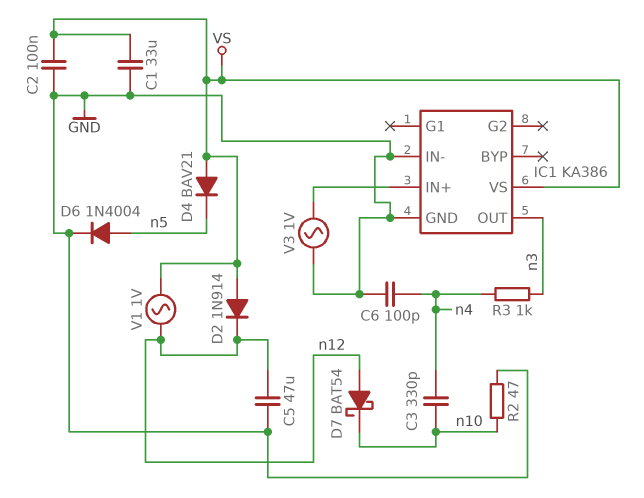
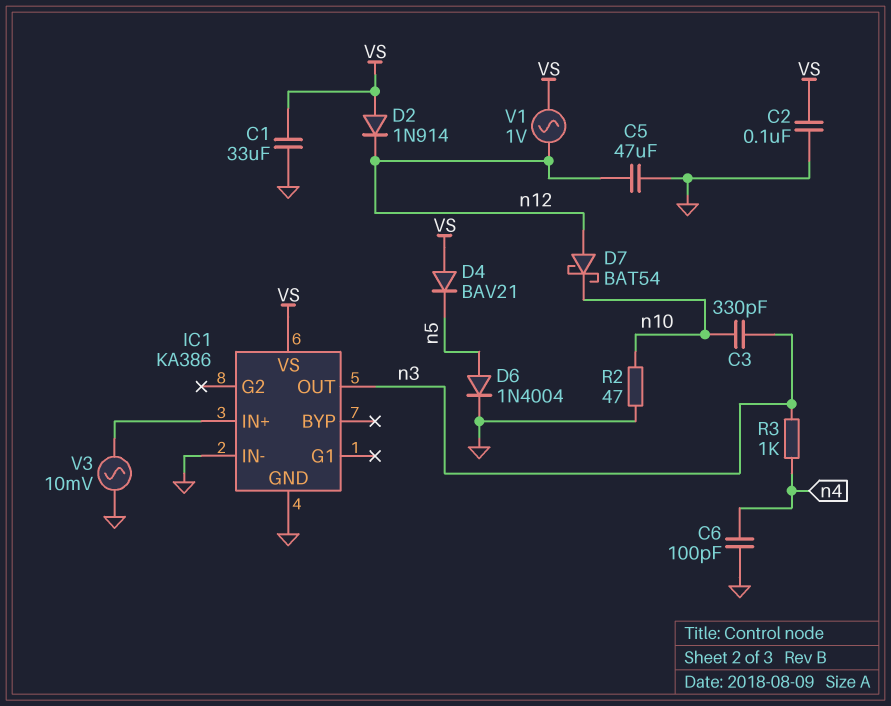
C3: 330pF (n4, n10) -> 330pF (n3, n10)
V3: AC 1V (GND, IC1/IN+) -> AC 10mV (GND, IC1/IN+)

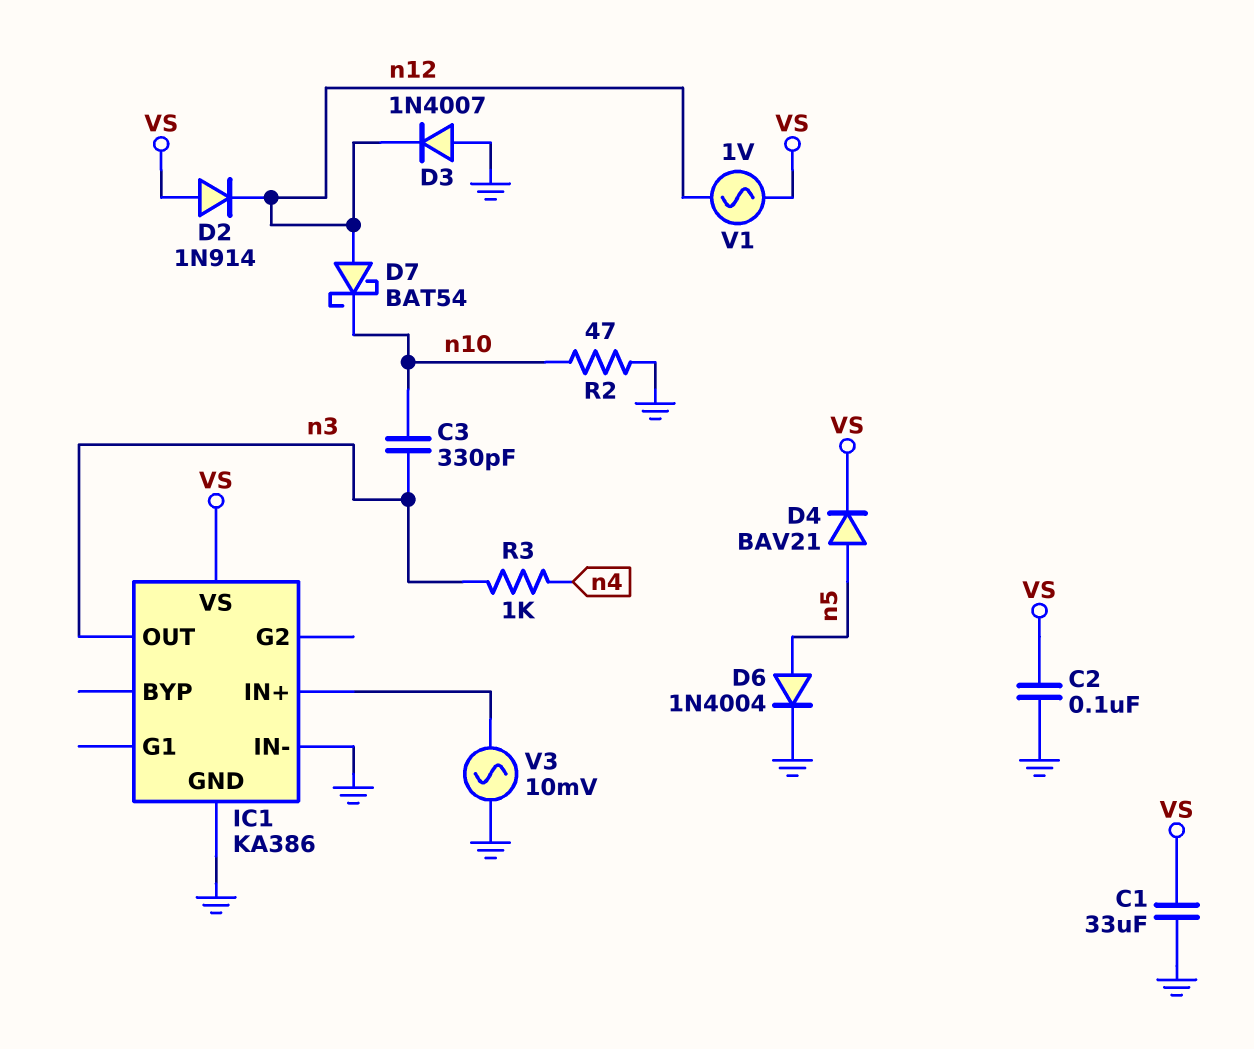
C5: 47uF (GND, n12) -> none
C6: 100pF (GND, n4) -> none
D3: none -> diode 1N4007 (A GND, K n12)
D4: diode BAV21 (A VS, K n5) -> diode BAV21 (A n5, K VS)

